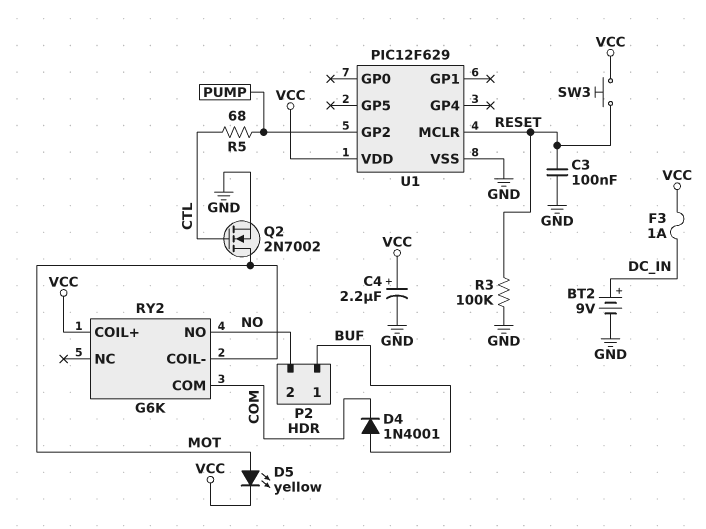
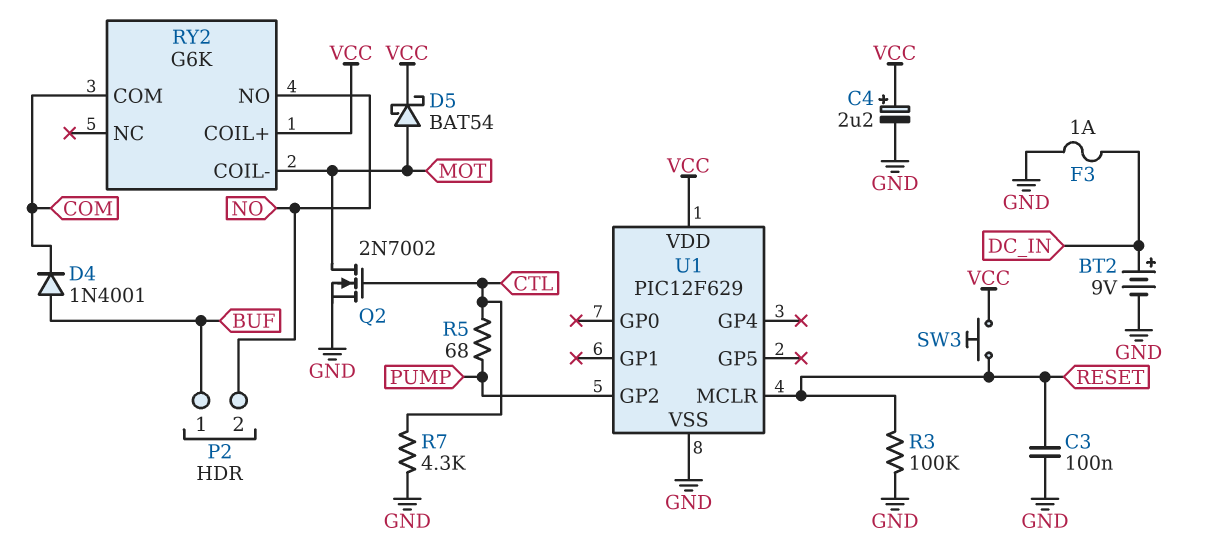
D5: LED yellow (A MOT, K VCC) -> schottky BAT54 (A MOT, K VCC)
F3: 1A (DC_IN, VCC) -> 1A (DC_IN, GND)
R7: none -> 4.3k (CTL, GND)

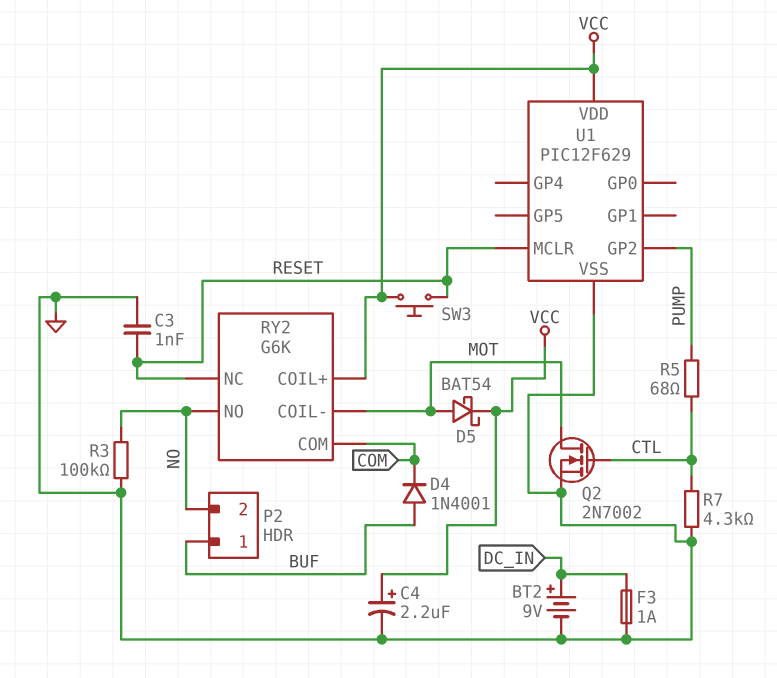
C3: 100nF (GND, RESET) -> 1nF (GND, RESET)
R3: 100k (GND, RESET) -> 100k (GND, NO)
RY2 pin NC: none -> RESET

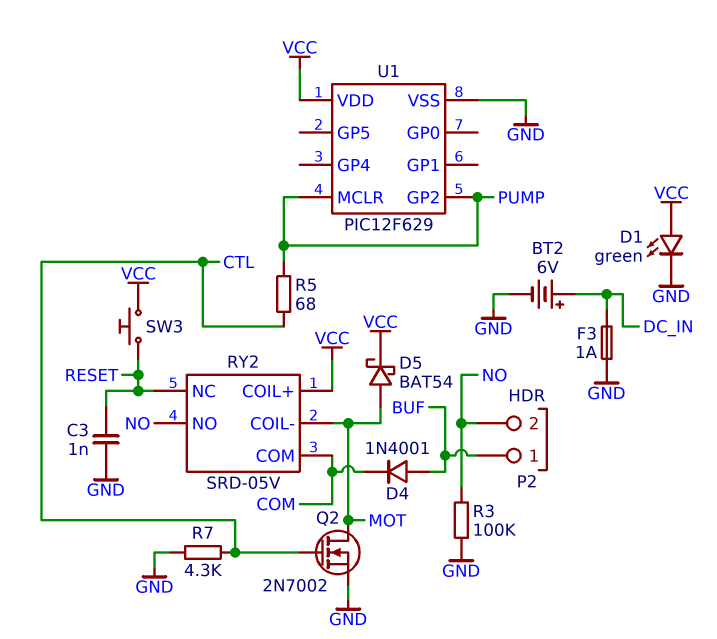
BT2: 9V (plus DC_IN, minus GND) -> 6V (plus DC_IN, minus GND)
C4: 2.2uF (plus VCC, minus GND) -> none
D1: none -> LED green (A VCC, K GND)
RY2: G6K -> SRD-05V
U1 pin MCLR: RESET -> PUMP

